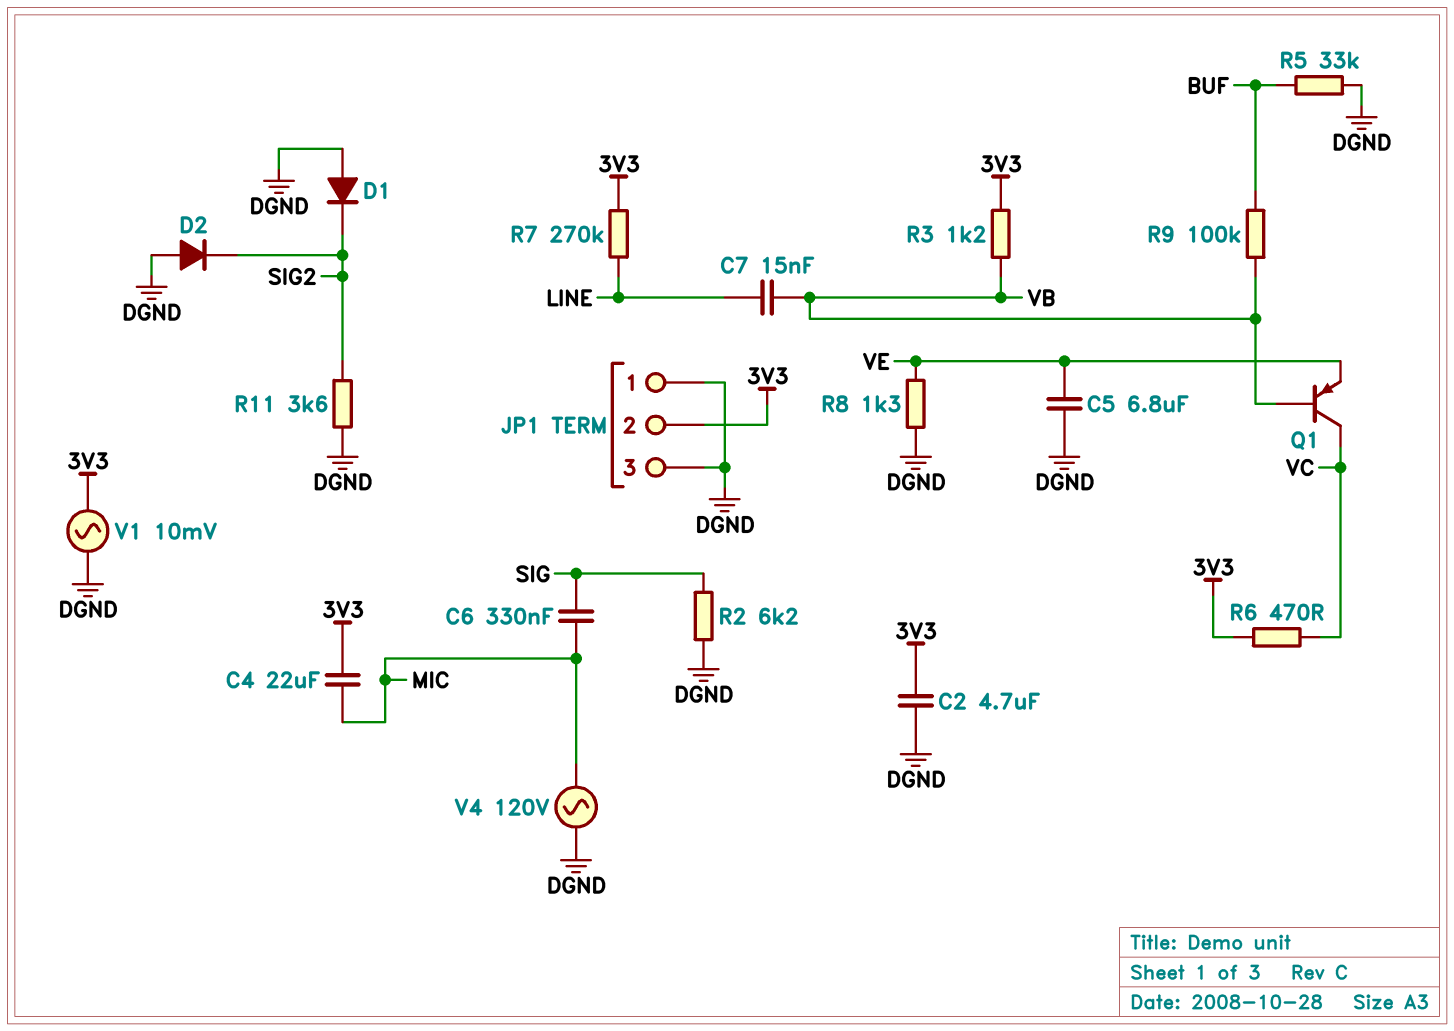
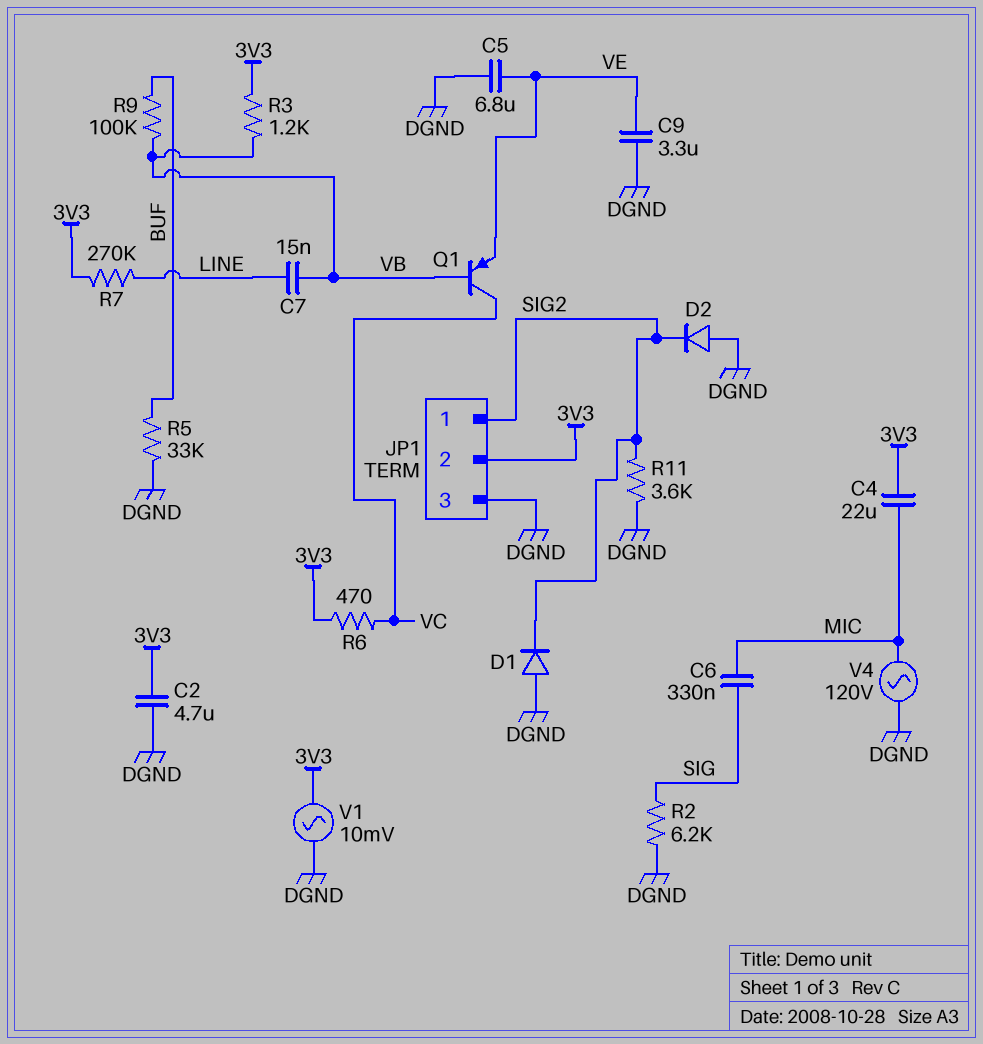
C9: none -> 3.3uF (DGND, VE)
JP1 pin 1: DGND -> SIG2
R8: 1.3k (DGND, VE) -> none

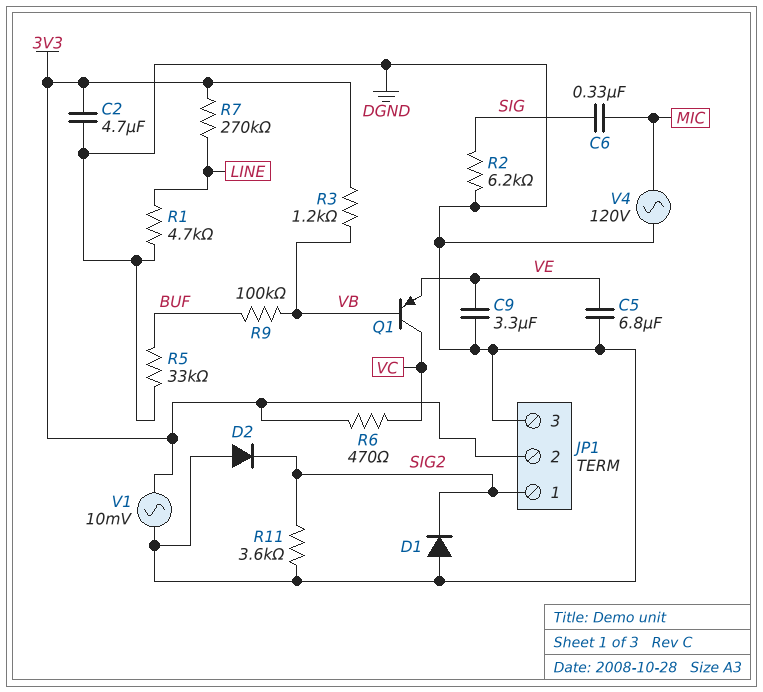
C4: 22uF (3V3, MIC) -> none
C7: 15nF (LINE, VB) -> none
R1: none -> 4.7k (DGND, LINE)

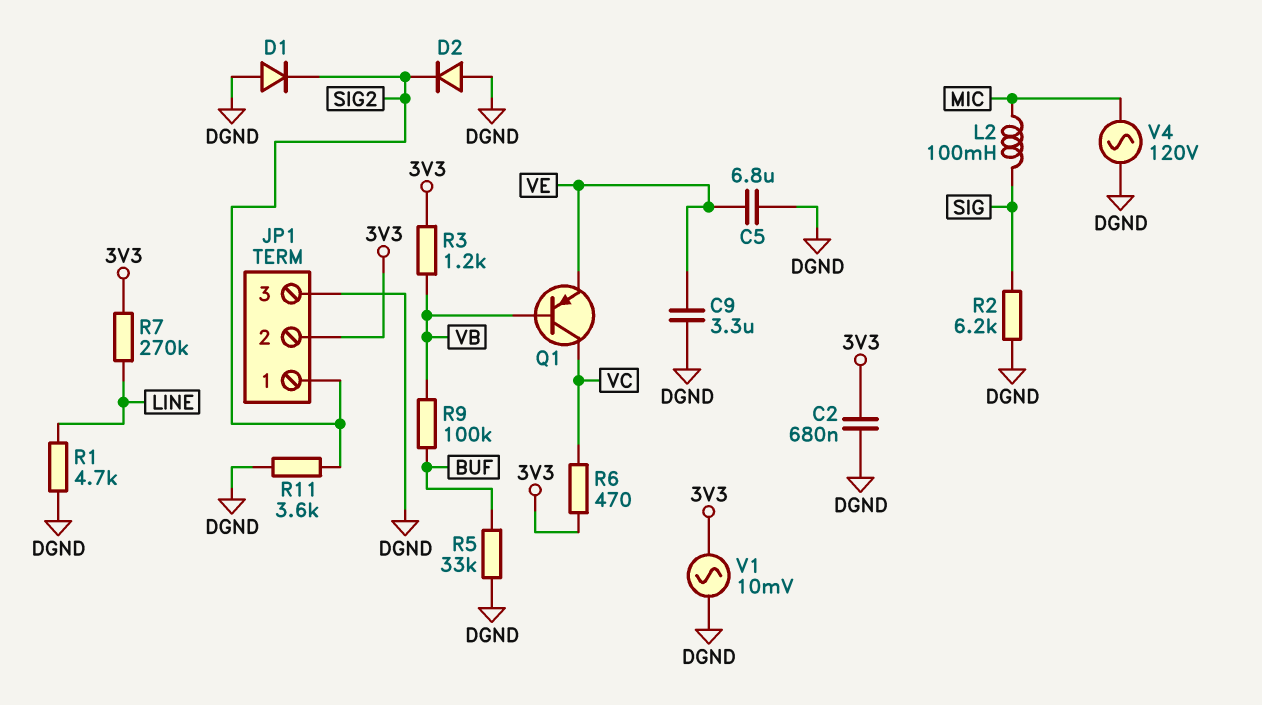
C2: 4.7uF (3V3, DGND) -> 680nF (3V3, DGND)
C6: 330nF (MIC, SIG) -> none
L2: none -> 100mH (MIC, SIG)

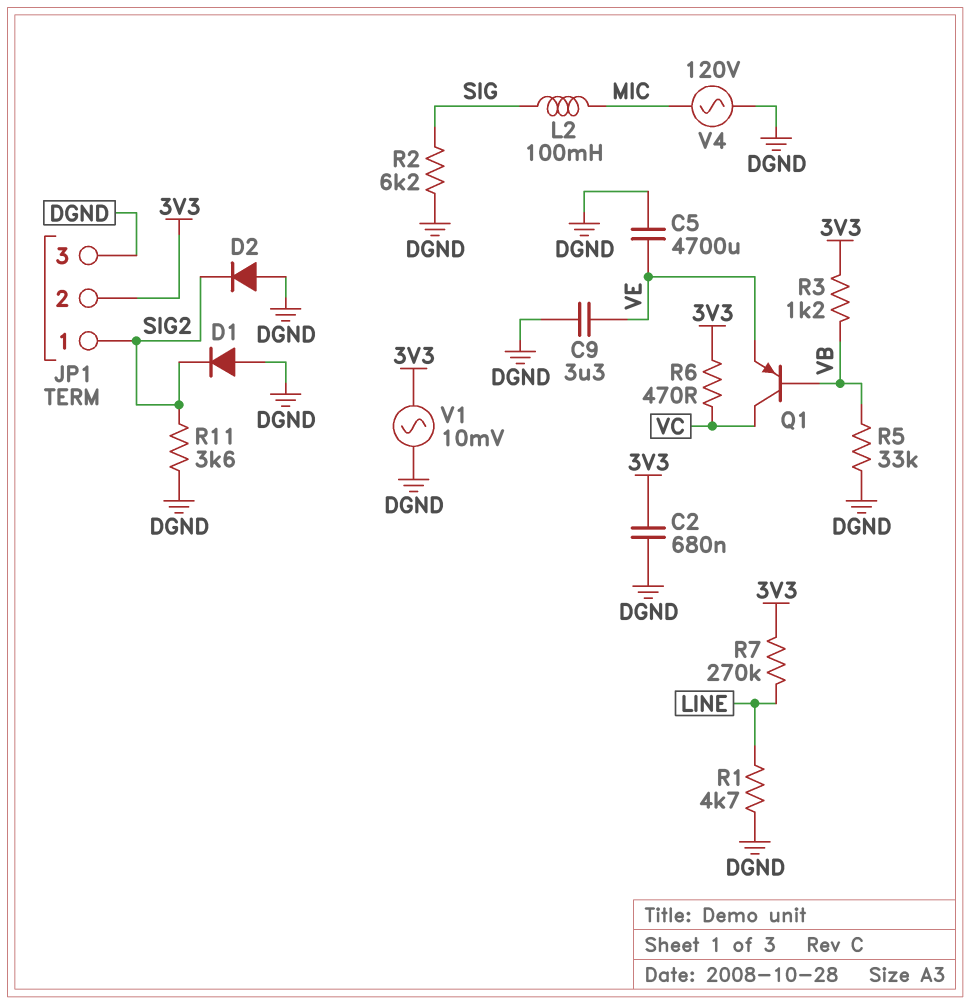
C5: 6.8uF (DGND, VE) -> 4700uF (DGND, VE)
R5: 33k (BUF, DGND) -> 33k (DGND, VB)
R9: 100k (BUF, VB) -> none

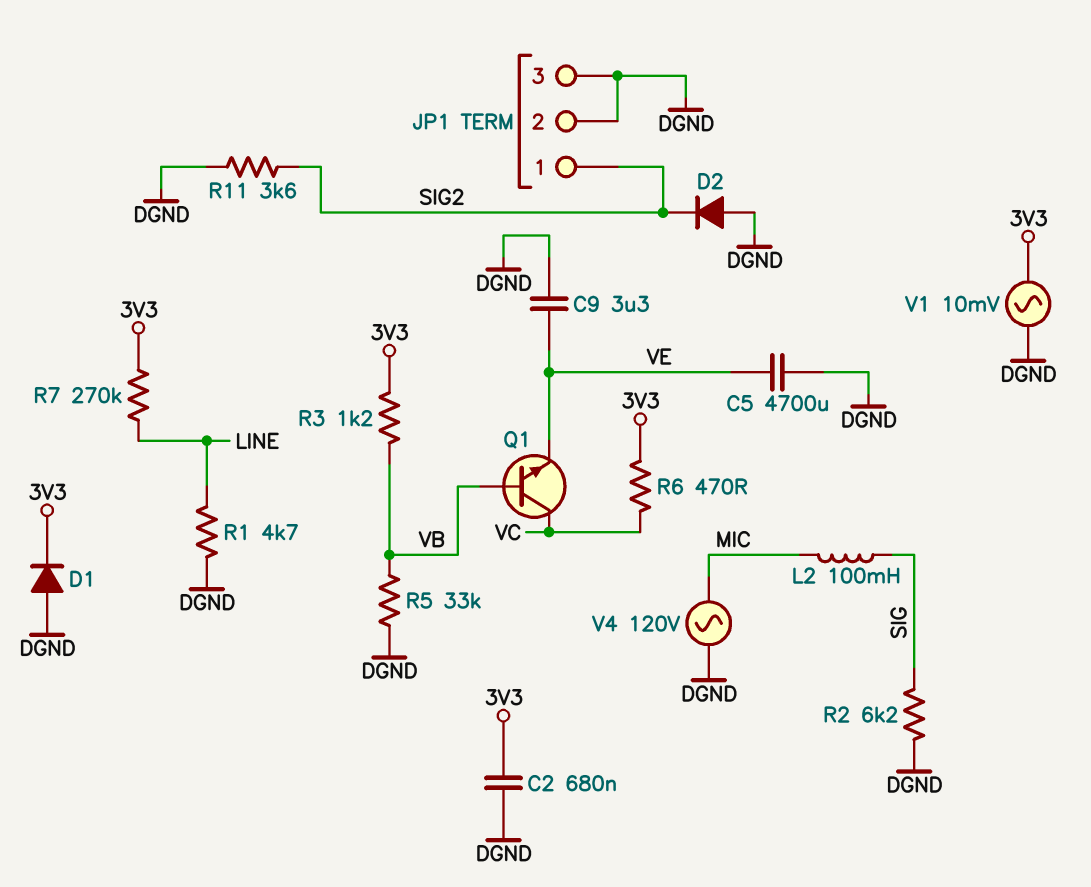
D1: diode (A DGND, K SIG2) -> diode (A DGND, K 3V3)
JP1 pin 2: 3V3 -> DGND
Q1: PNP (B VB, C VC, E VE) -> NPN (B VB, C VC, E VE)

